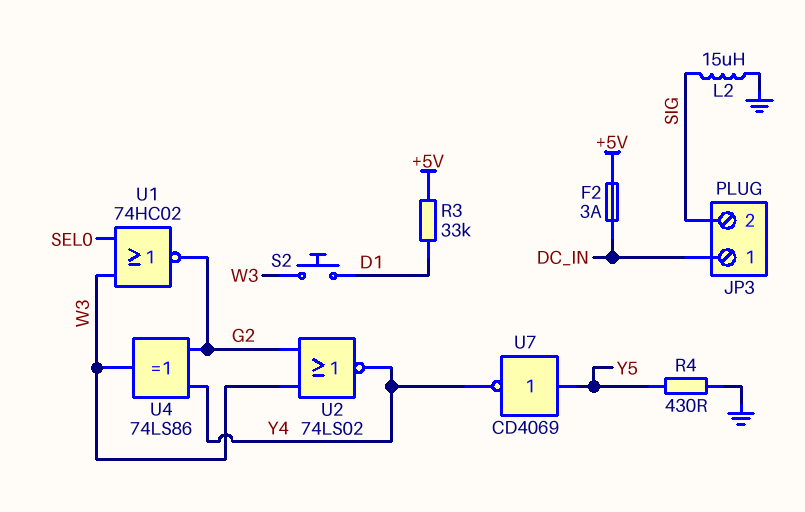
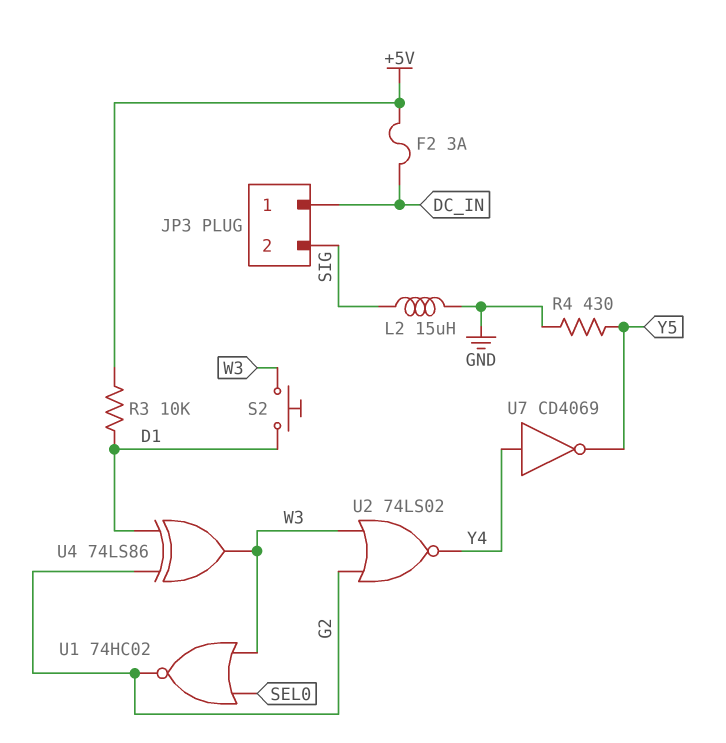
R3: 33k (+5V, D1) -> 10k (+5V, D1)
U4: XOR 74LS86 (in G2, in Y4, out W3) -> XOR 74LS86 (in D1, in G2, out W3)
U7: NOT CD4069 (in Y5, out Y4) -> NOT CD4069 (in Y4, out Y5)

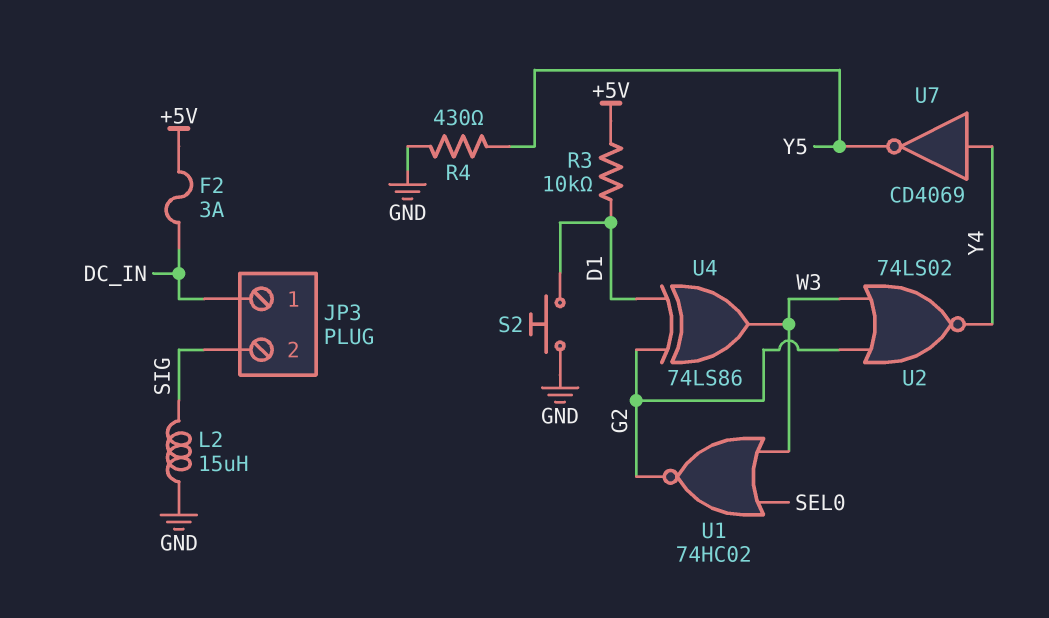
S2: button (D1, W3) -> button (D1, GND)

